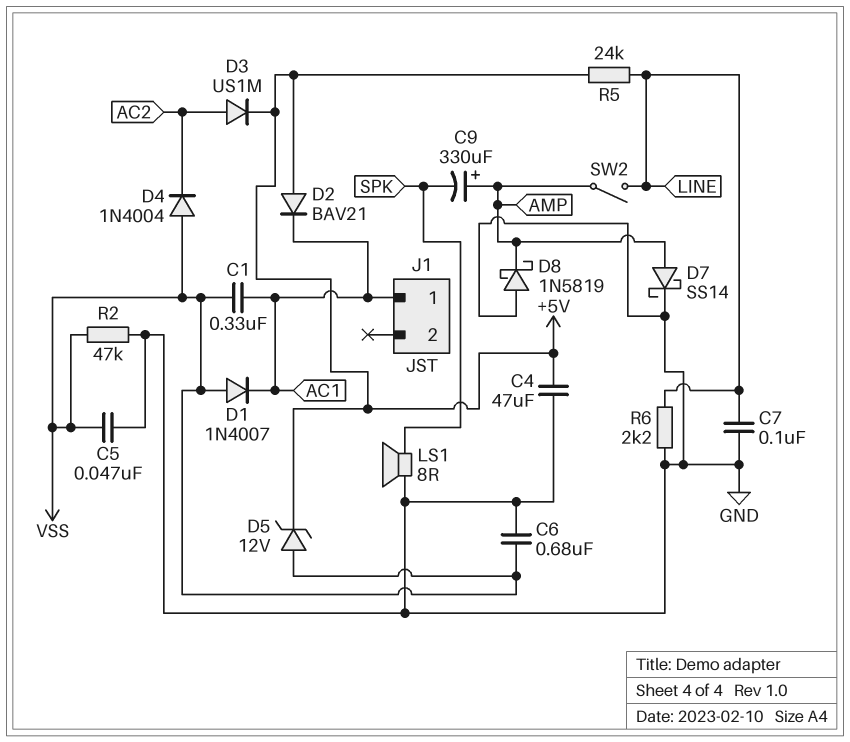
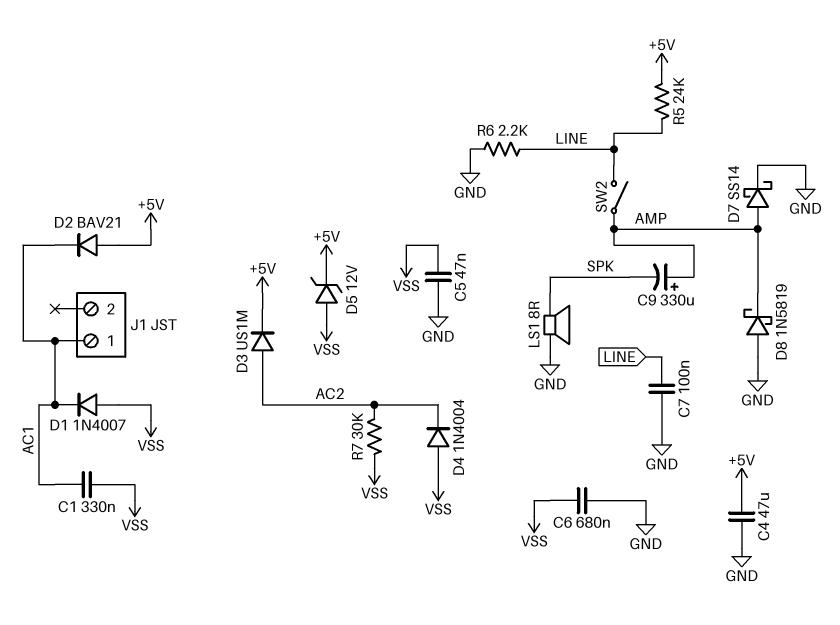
R2: 47k (GND, VSS) -> none
R7: none -> 30k (AC2, VSS)

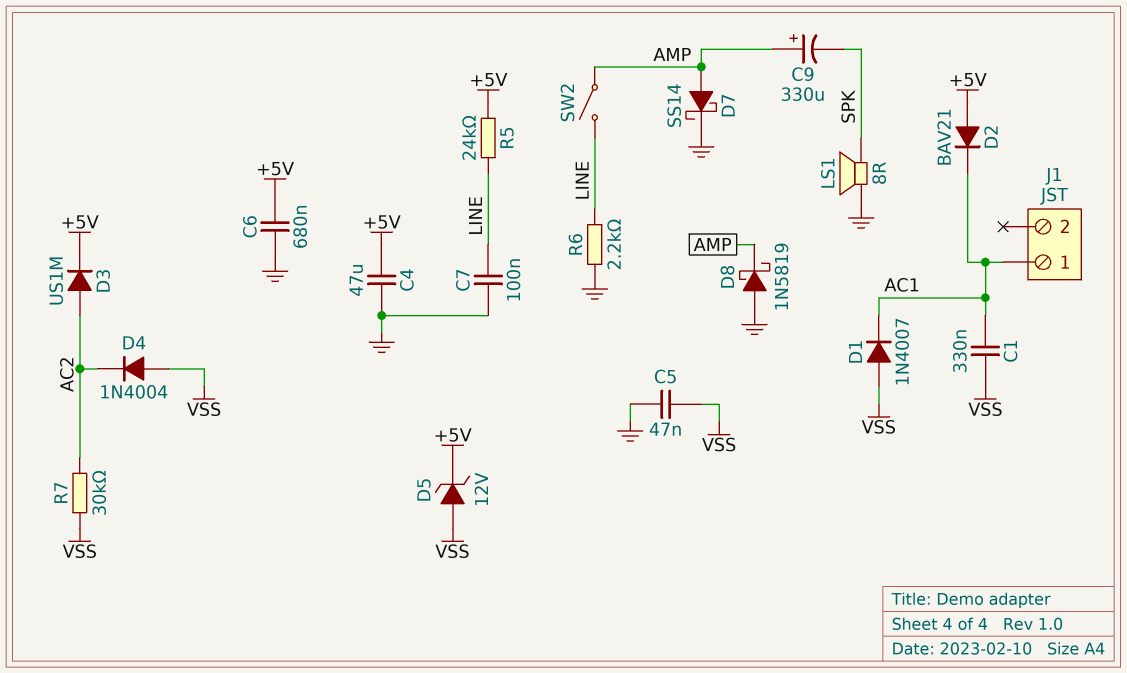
C6: 680nF (GND, VSS) -> 680nF (+5V, GND)

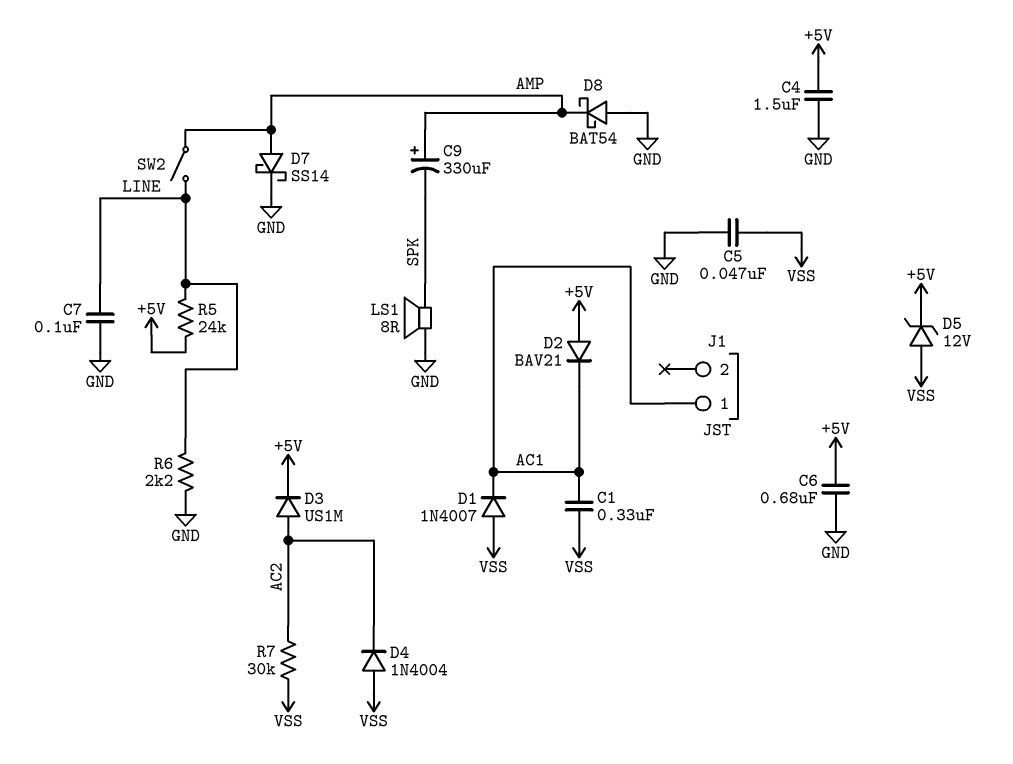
C4: 47uF (+5V, GND) -> 1.5uF (+5V, GND)
D8: schottky 1N5819 (A GND, K AMP) -> schottky BAT54 (A GND, K AMP)

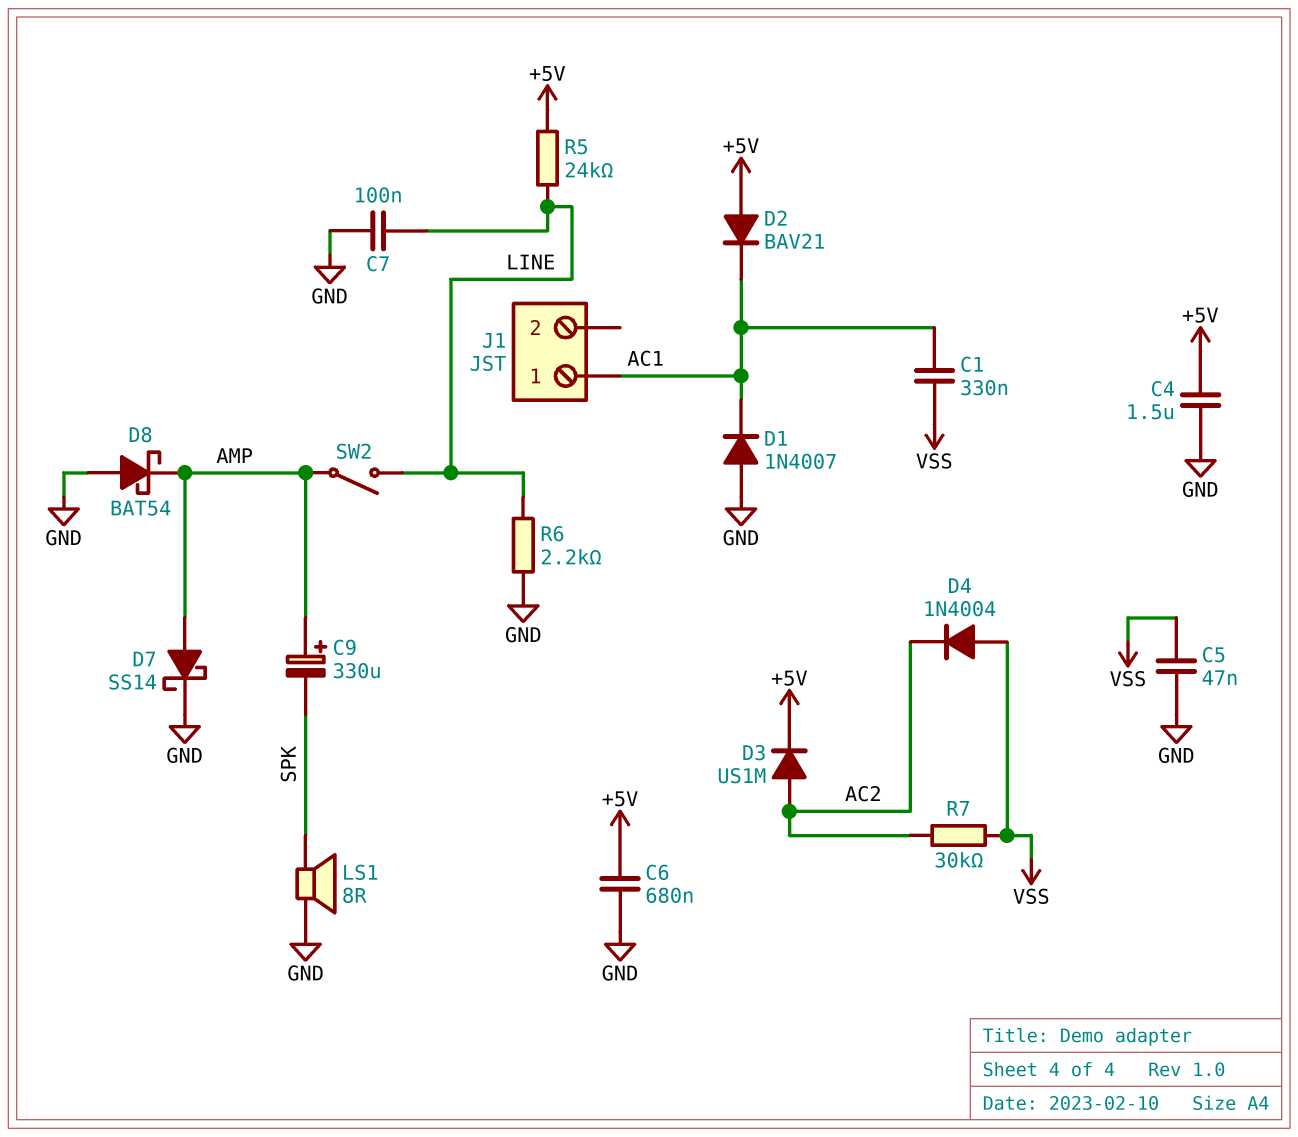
D1: diode 1N4007 (A VSS, K AC1) -> diode 1N4007 (A GND, K AC1)
D5: zener 12V (A VSS, K +5V) -> none

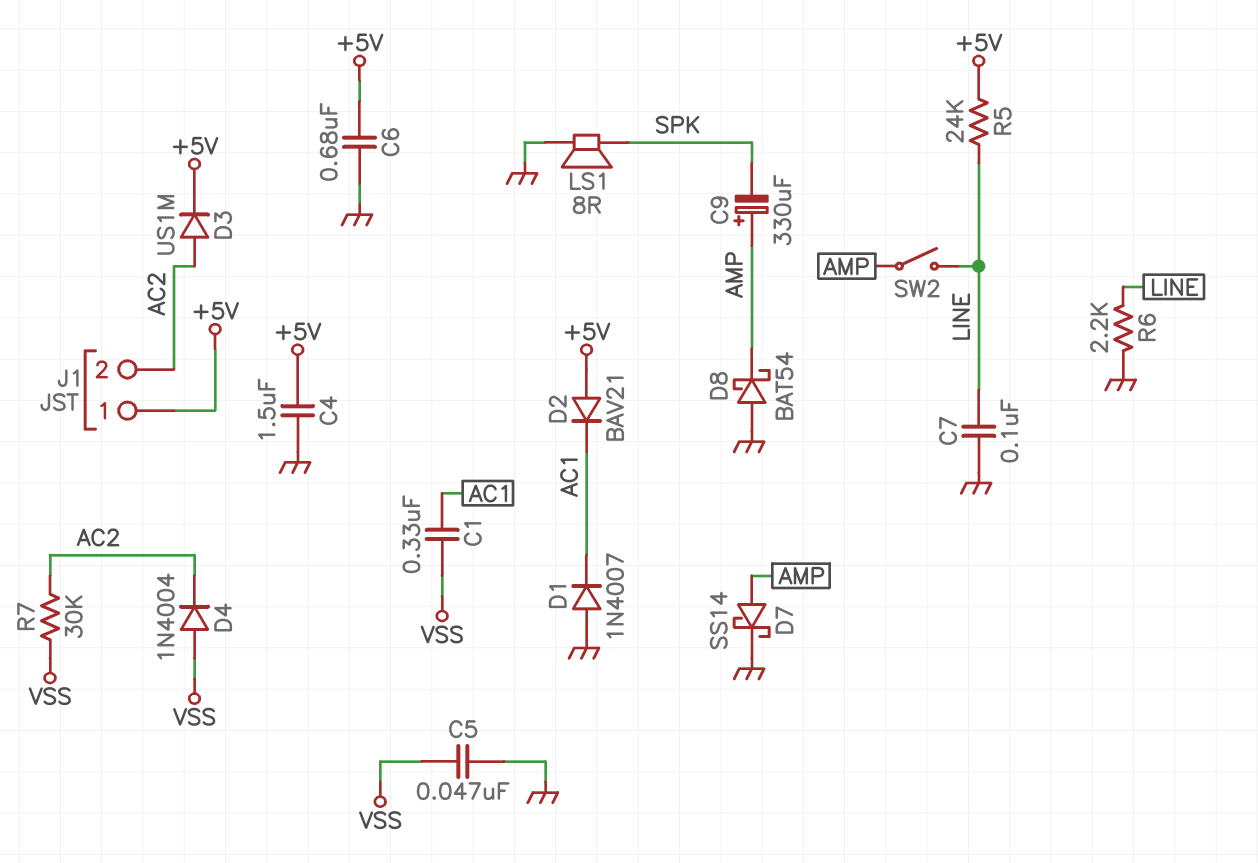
J1 pin 1: AC1 -> +5V
J1 pin 2: none -> AC2

